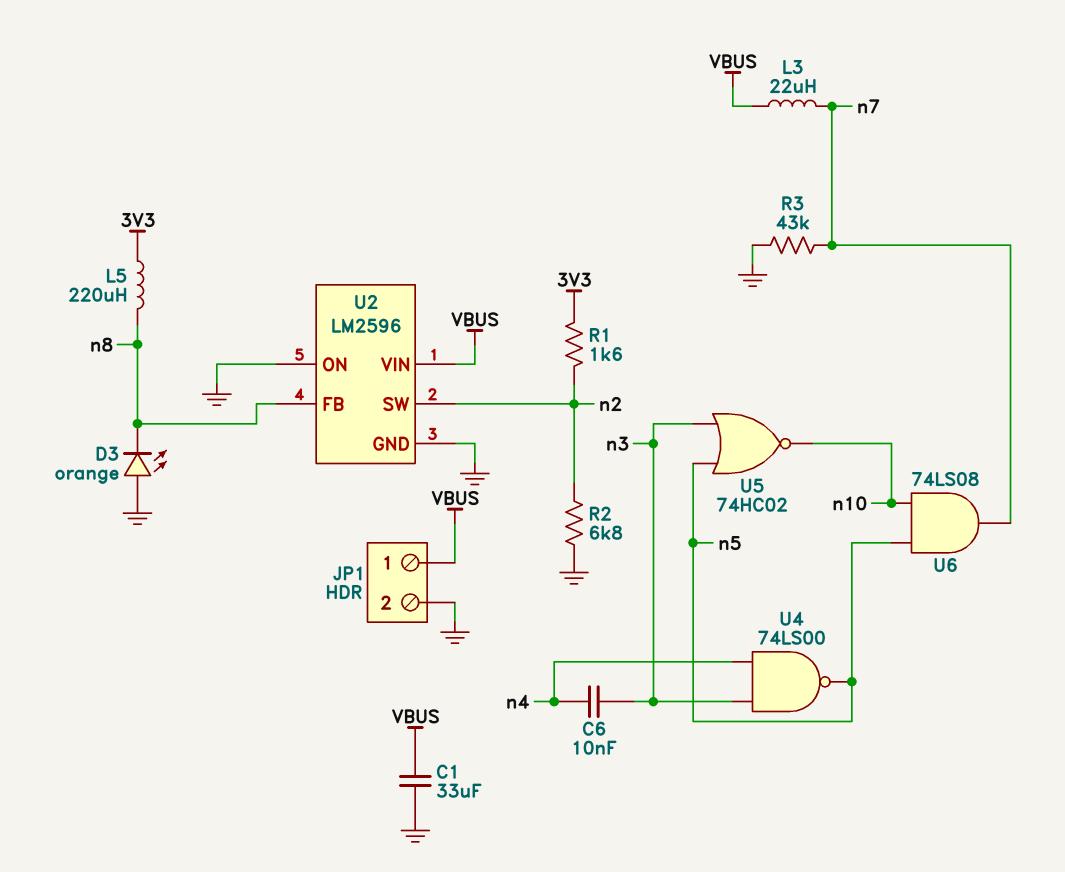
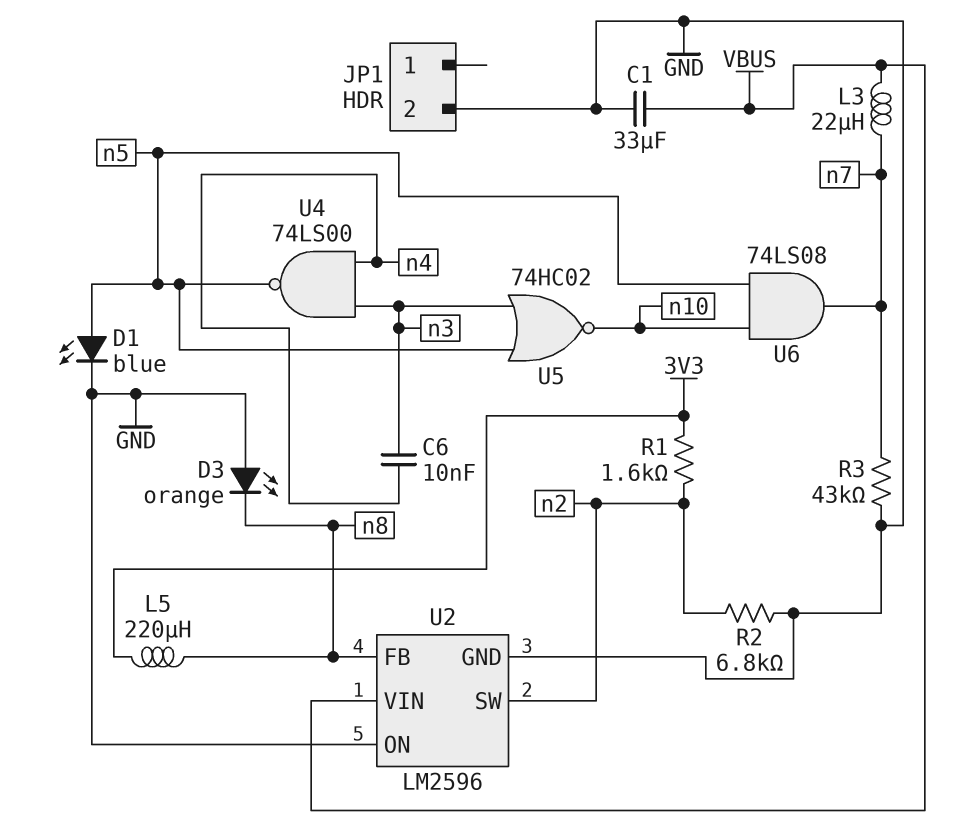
D1: none -> LED blue (A n5, K GND)
JP1 pin 1: VBUS -> none

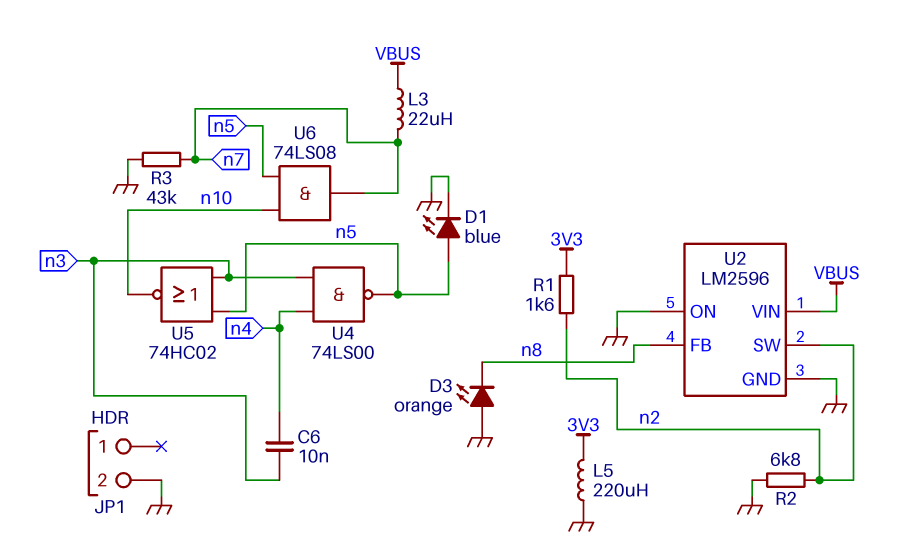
C1: 33uF (GND, VBUS) -> none
L5: 220uH (3V3, n8) -> 220uH (3V3, GND)

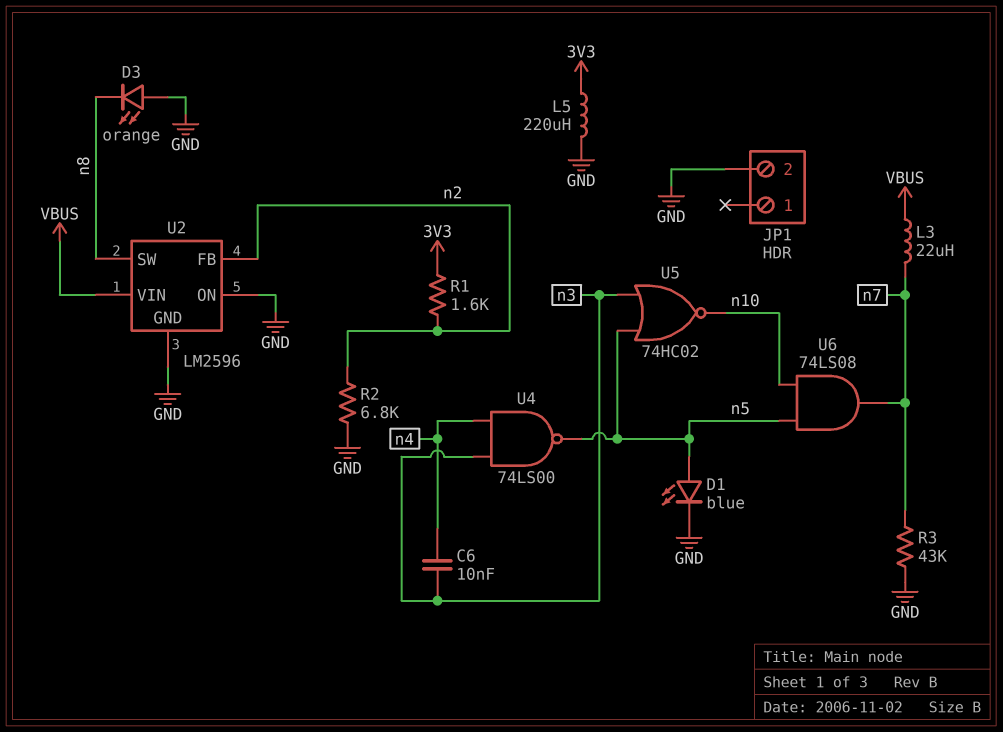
U2 pin FB: n8 -> n2
U2 pin SW: n2 -> n8

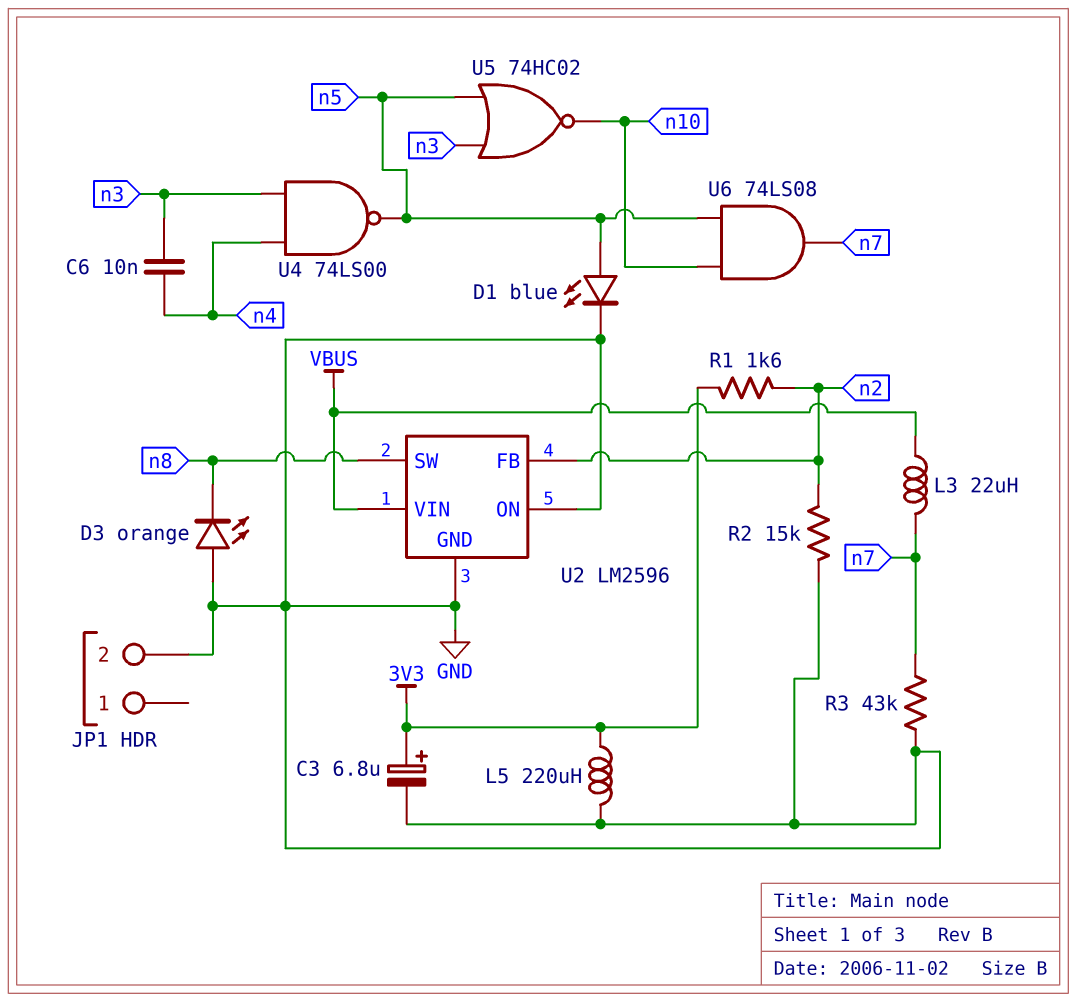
C3: none -> 6.8uF (plus 3V3, minus GND)
R2: 6.8k (GND, n2) -> 15k (GND, n2)

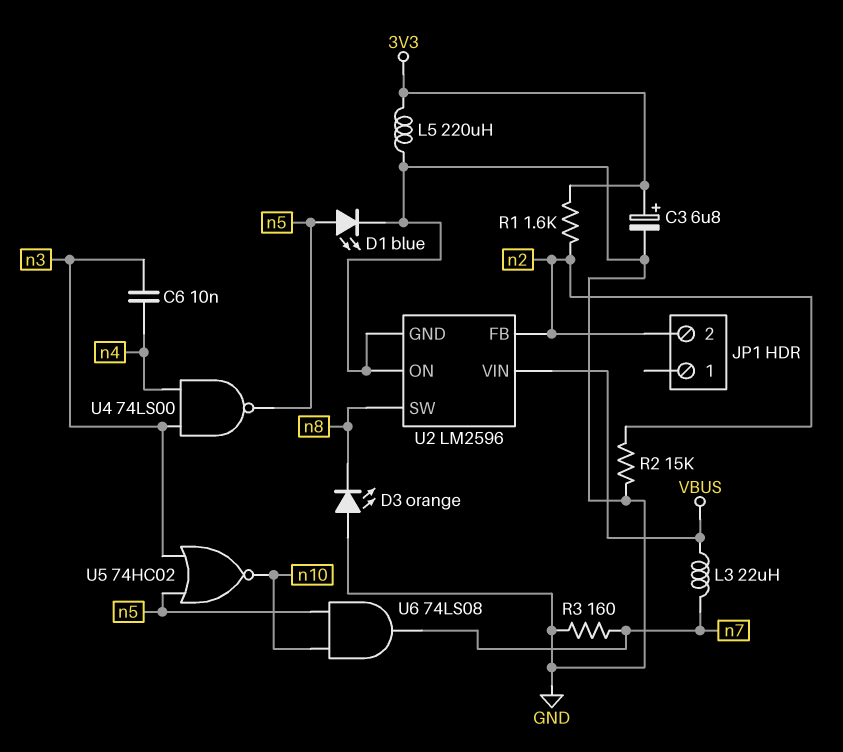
JP1 pin 2: GND -> n2
R3: 43k (GND, n7) -> 160 (GND, n7)

